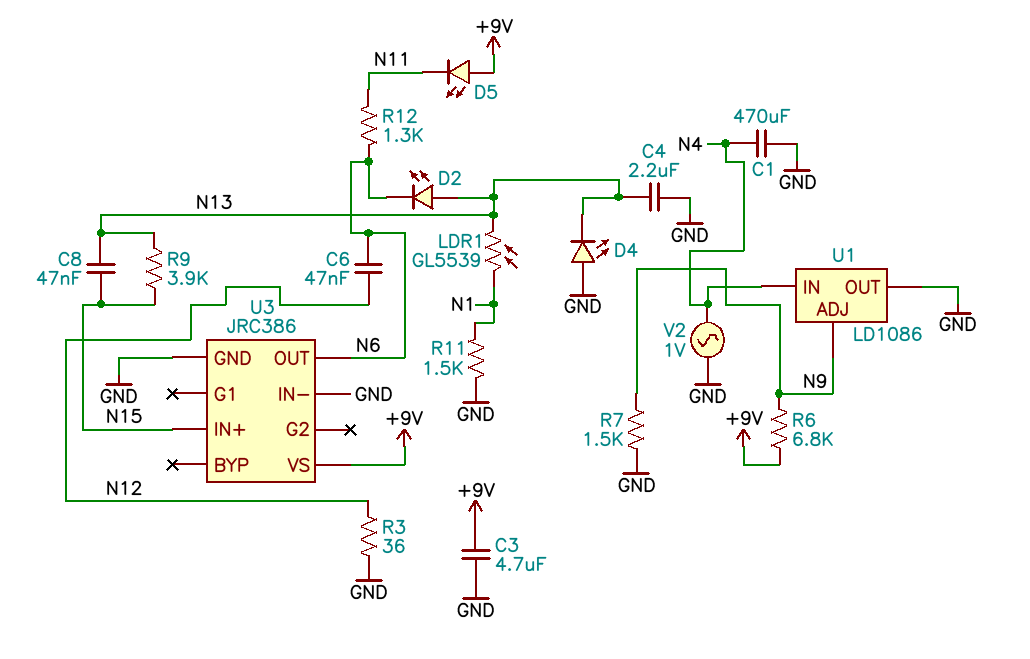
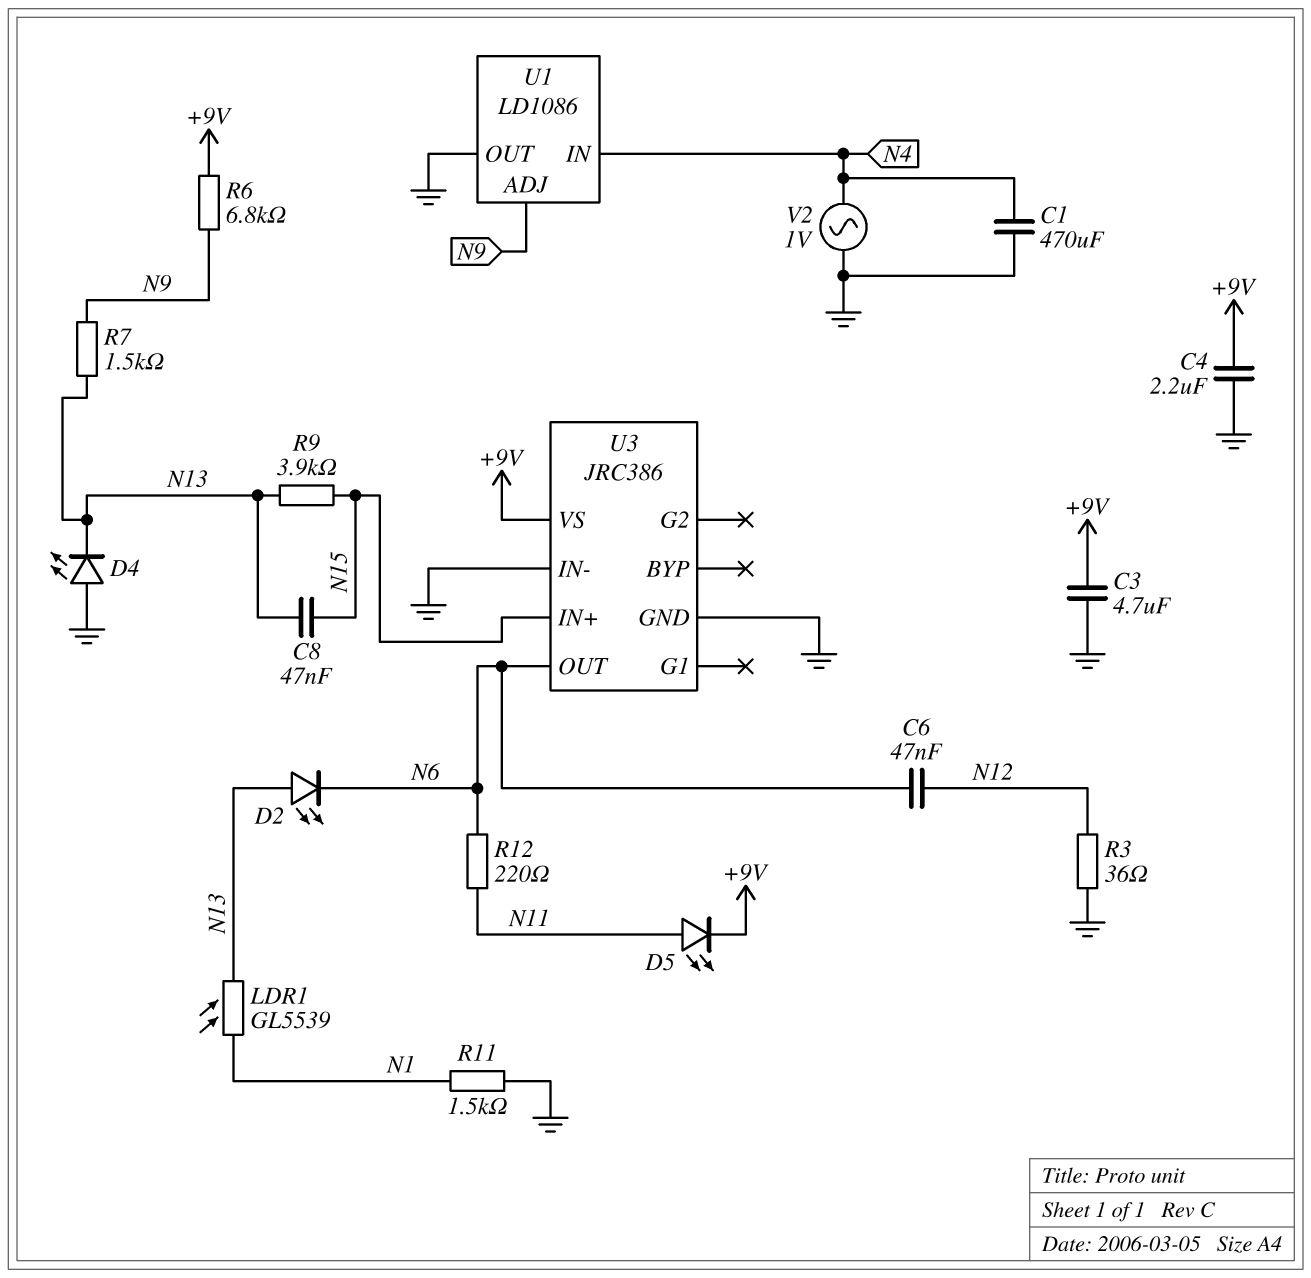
C4: 2.2uF (GND, N13) -> 2.2uF (+9V, GND)
D5: LED (A +9V, K N11) -> LED (A N11, K +9V)
R7: 1.5k (GND, N9) -> 1.5k (N9, N13)
R12: 1.3k (N6, N11) -> 220 (N6, N11)

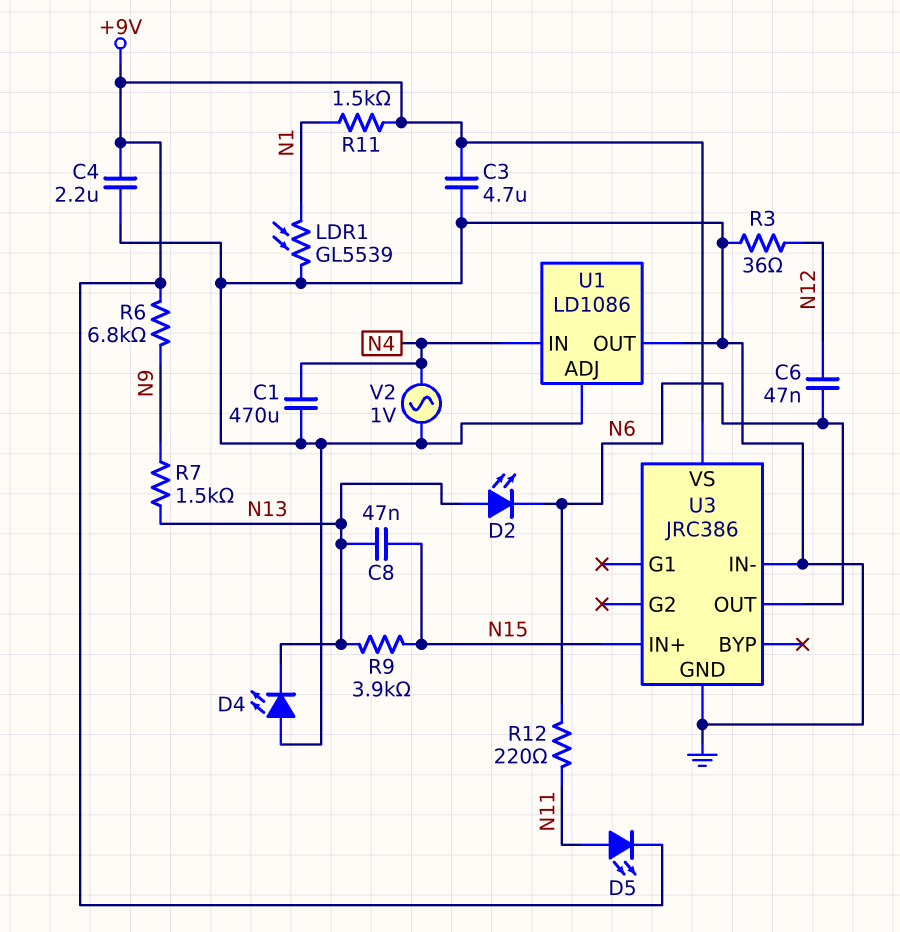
LDR1: GL5539 (N1, N13) -> GL5539 (GND, N1)
R11: 1.5k (GND, N1) -> 1.5k (+9V, N1)
U1 pin ADJ: N9 -> GND

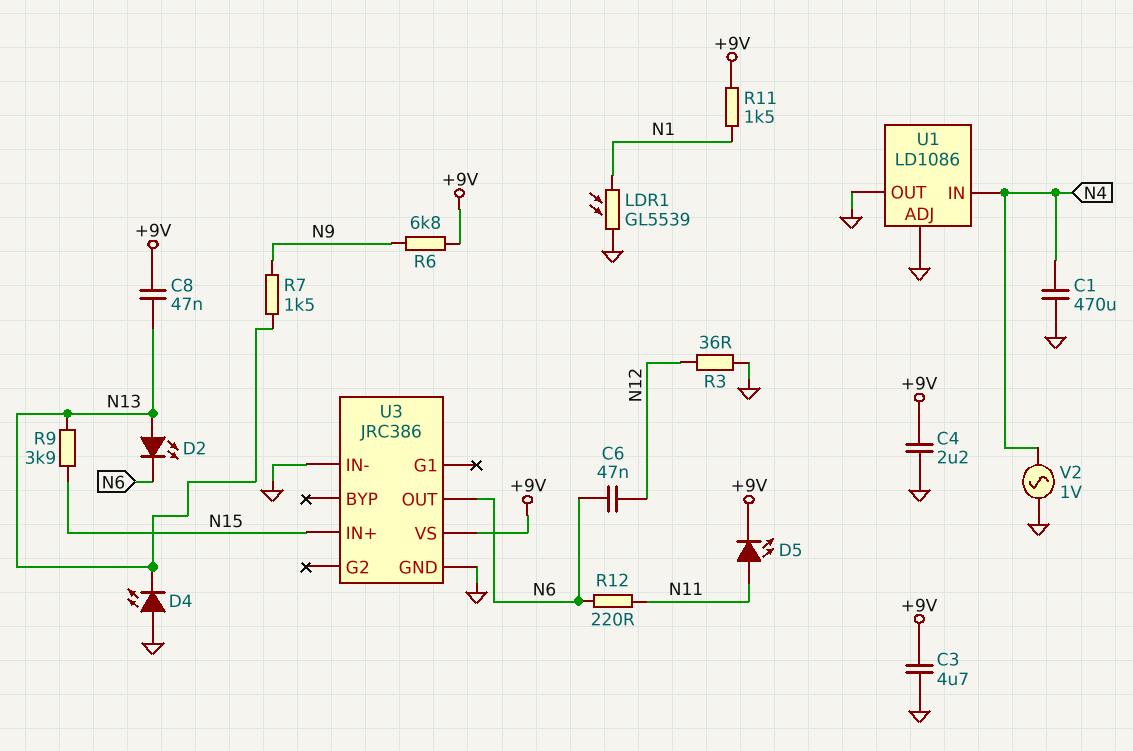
C8: 47nF (N13, N15) -> 47nF (+9V, N13)

